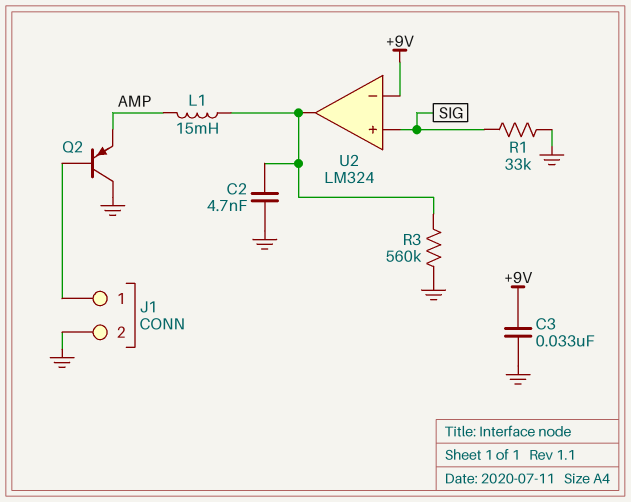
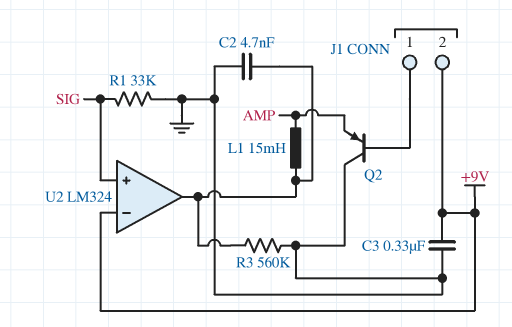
C3: 33nF (+9V, GND) -> 330nF (+9V, GND)
J1 pin 2: GND -> +9V

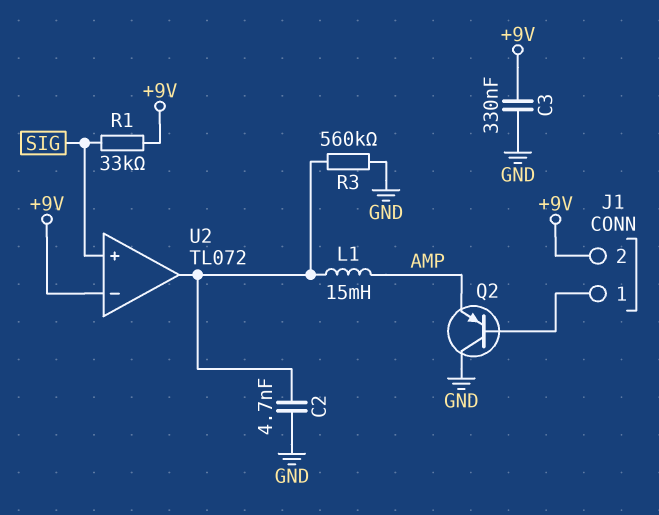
R1: 33k (GND, SIG) -> 33k (+9V, SIG)
U2: LM324 -> TL072

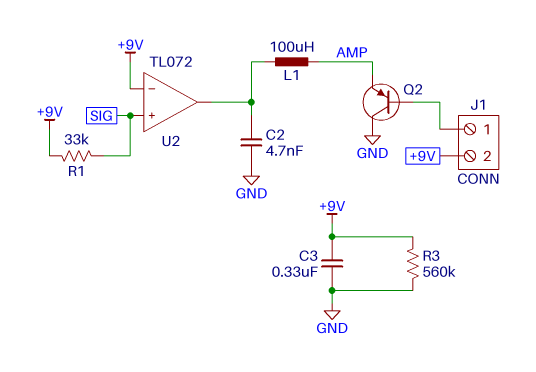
L1: 15mH (AMP, U2/out) -> 100uH (AMP, U2/out)
R3: 560k (GND, U2/out) -> 560k (+9V, GND)

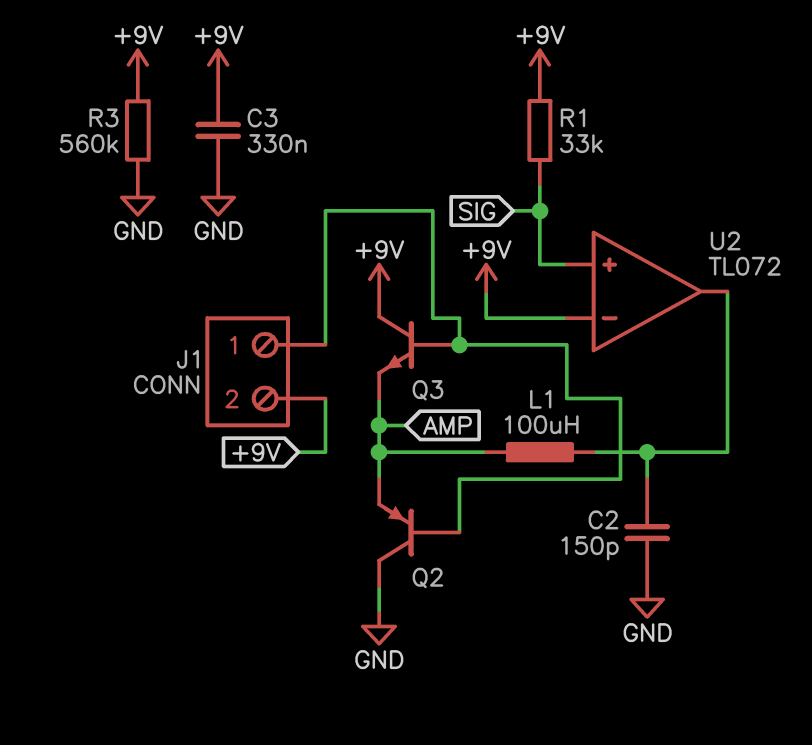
C2: 4.7nF (GND, U2/out) -> 150pF (GND, U2/out)
Q3: none -> NPN (B J1/1, C +9V, E AMP)

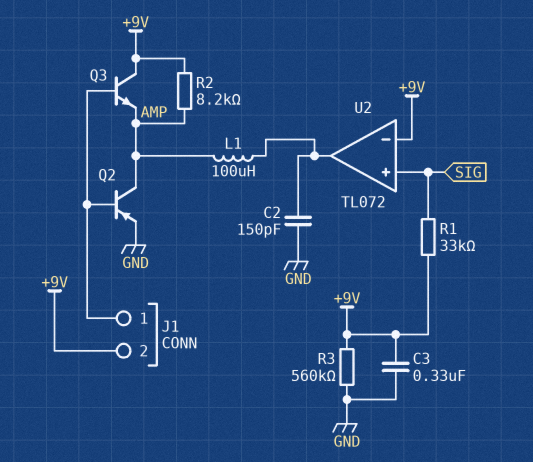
Q2: PNP (B J1/1, C GND, E AMP) -> PNP (B J1/1, C AMP, E GND)
R2: none -> 8.2k (+9V, AMP)

